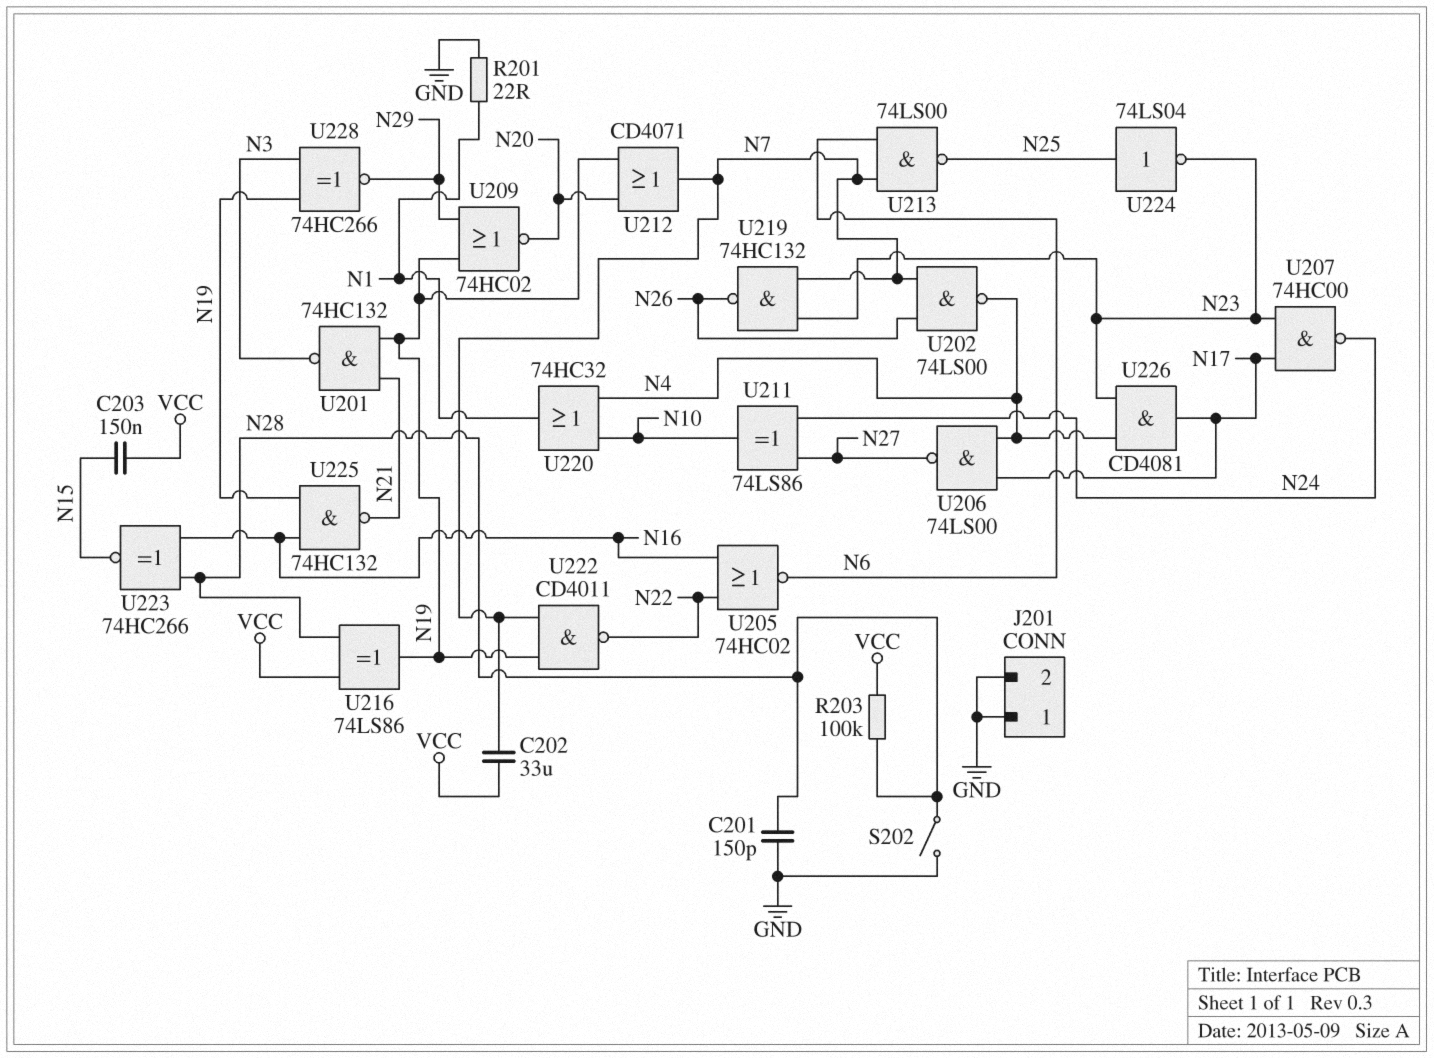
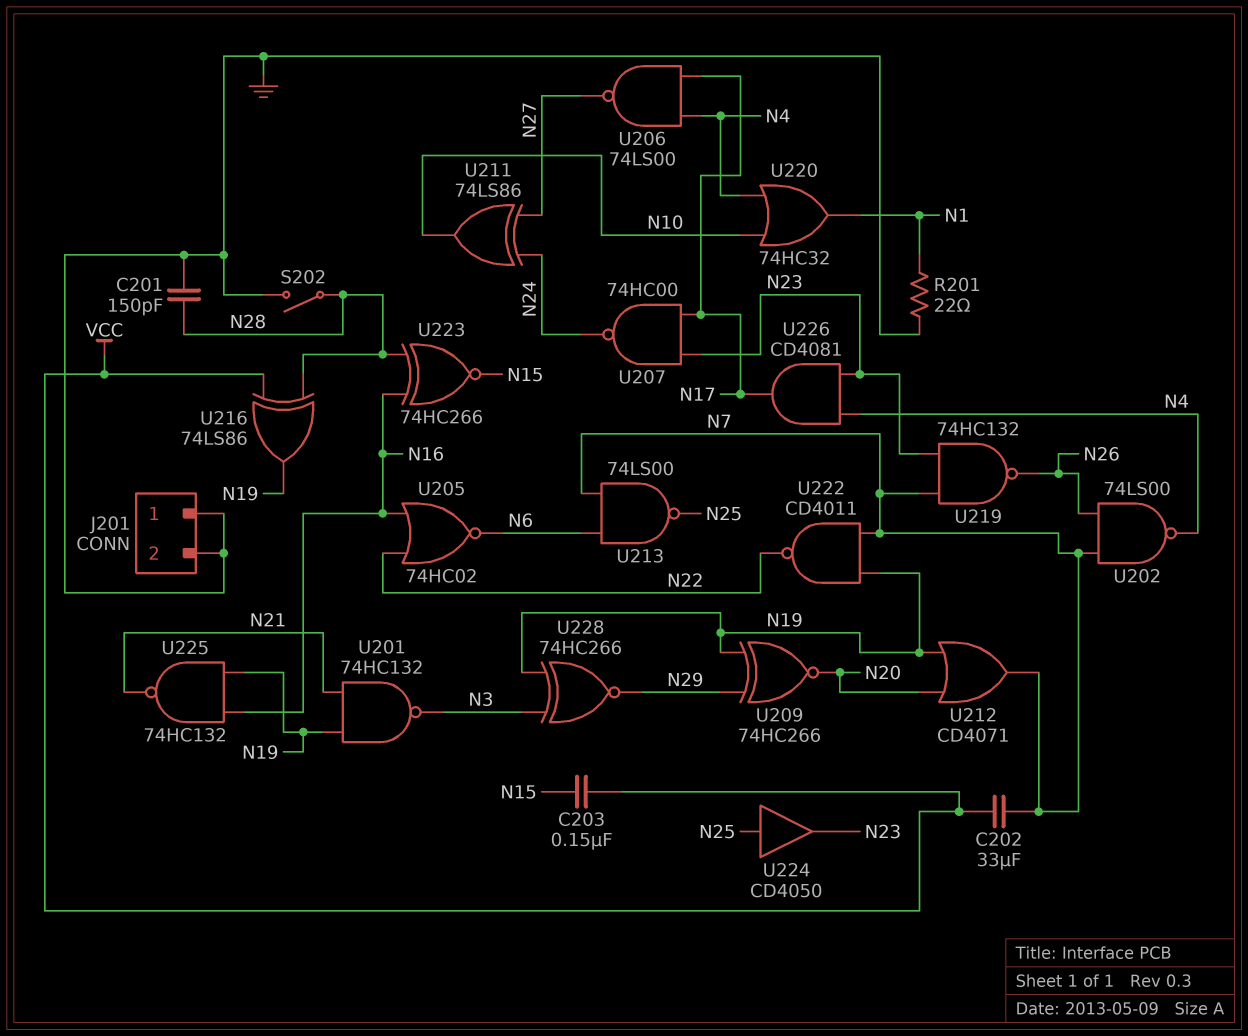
R203: 100k (N28, VCC) -> none
U209: NOR 74HC02 (in N19, in N29, out N20) -> XNOR 74HC266 (in N19, in N29, out N20)
U224: NOT 74LS04 (in N25, out N23) -> buffer CD4050 (in N25, out N23)

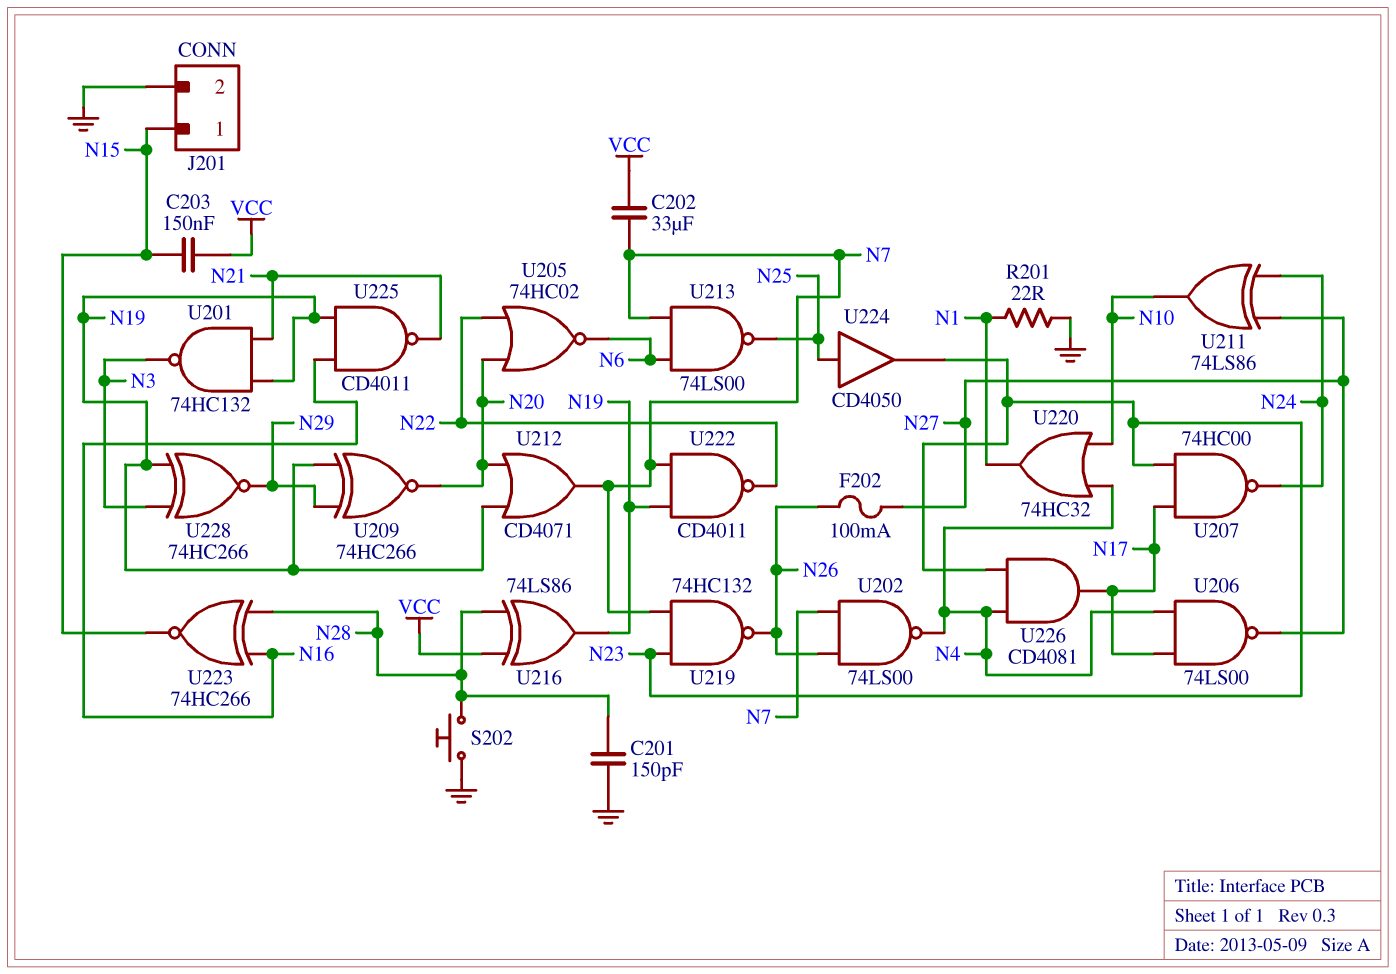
F202: none -> 100mA (N26, N27)
J201 pin 1: GND -> N15
S202: switch (GND, N28) -> button (GND, N28)
U205: NOR 74HC02 (in N16, in N22, out N6) -> NOR 74HC02 (in N20, in N22, out N6)
U225: NAND 74HC132 (in N16, in N19, out N21) -> NAND CD4011 (in N16, in N19, out N21)

